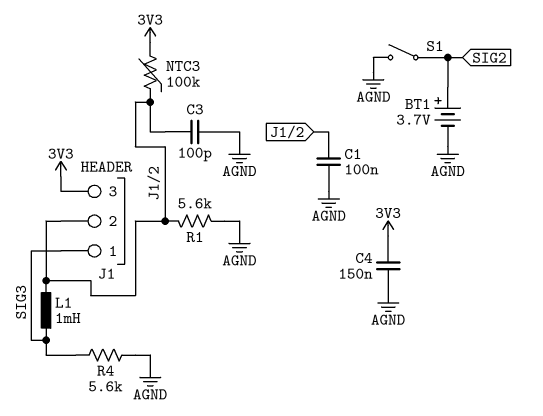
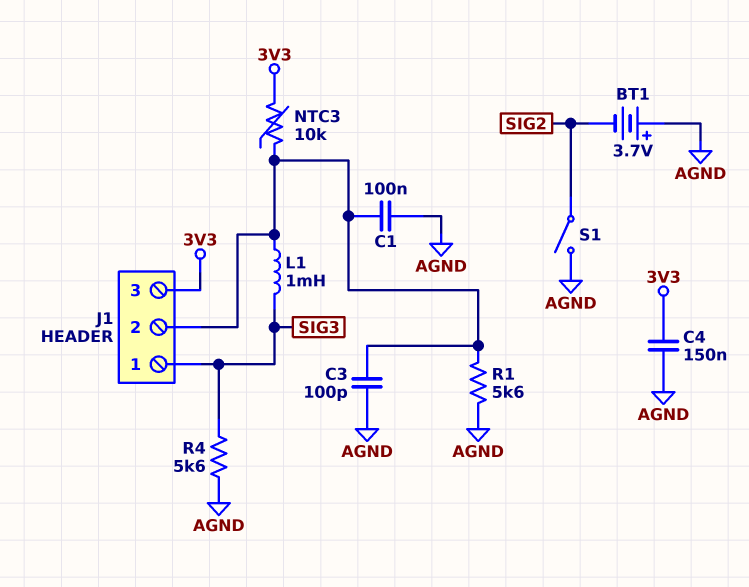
BT1: 3.7V (plus SIG2, minus AGND) -> 3.7V (plus AGND, minus SIG2)
NTC3: 100k (3V3, J1/2) -> 10k (3V3, J1/2)

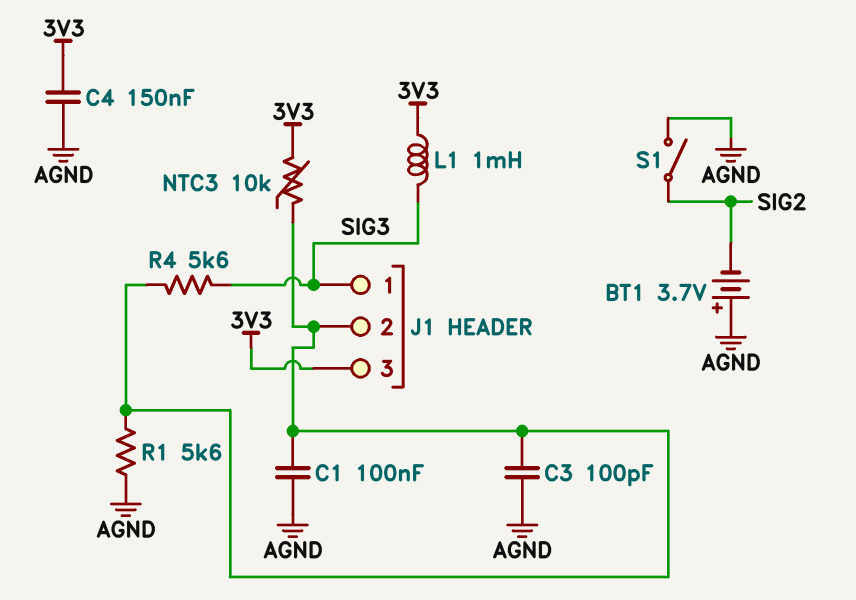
L1: 1mH (J1/2, SIG3) -> 1mH (3V3, SIG3)
R4: 5.6k (AGND, SIG3) -> 5.6k (J1/2, SIG3)

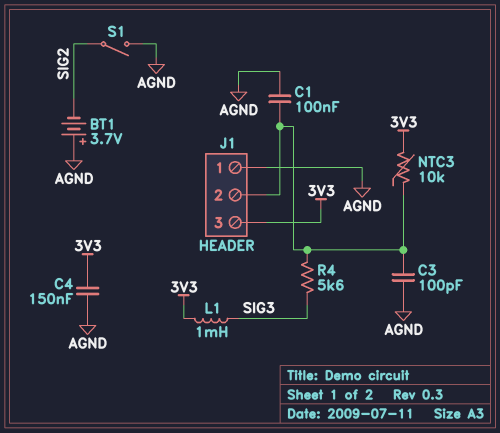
J1 pin 1: SIG3 -> AGND
R1: 5.6k (AGND, J1/2) -> none

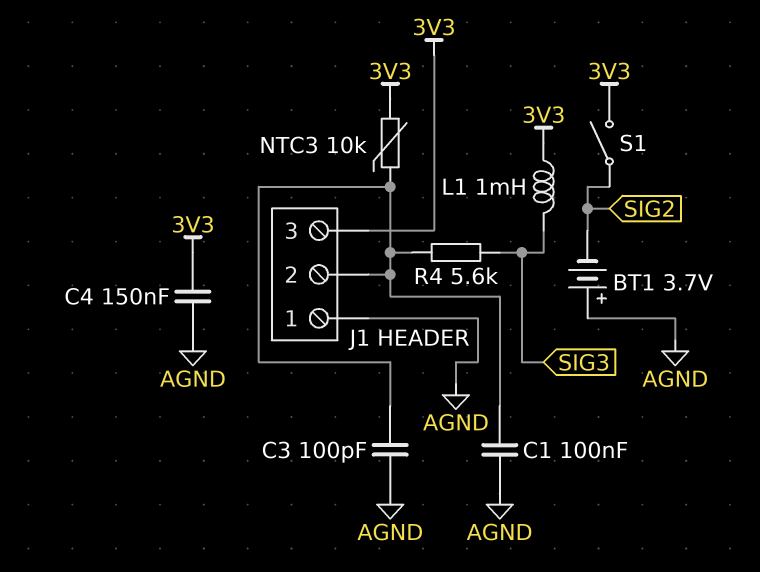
S1: switch (AGND, SIG2) -> switch (3V3, SIG2)

